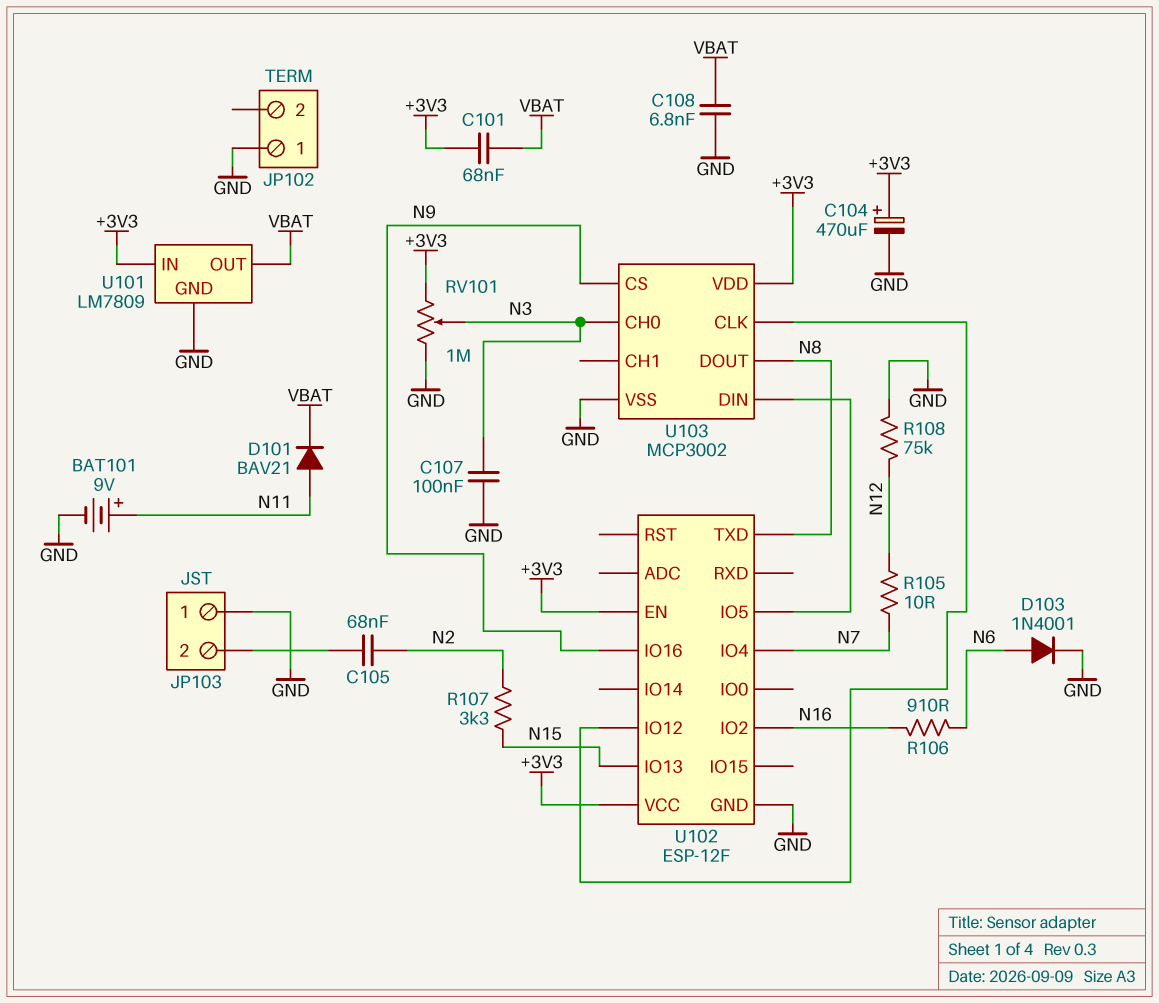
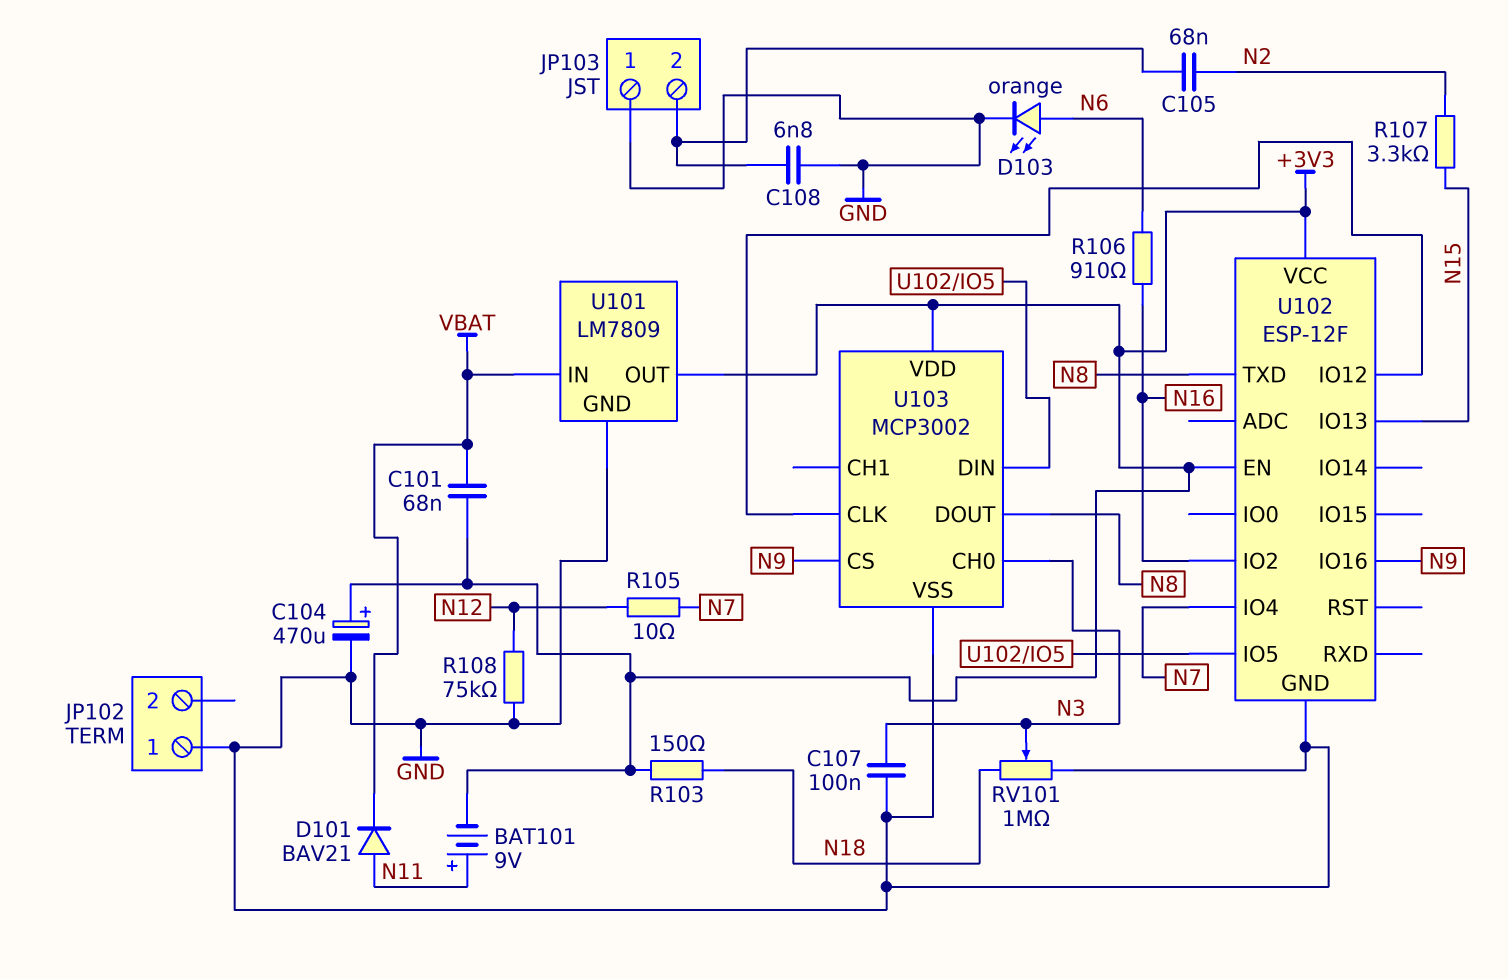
BAT101: 9V (plus N11, minus GND) -> 9V (plus N11, minus +3V3)
C108: 6.8nF (GND, VBAT) -> 6.8nF (GND, JP103/2)
D103: diode 1N4001 (A N6, K GND) -> LED orange (A N6, K GND)
R103: none -> 150 (+3V3, N18)
RV101: 1M (+3V3, GND, wiper N3) -> 1M (GND, N18, wiper N3)
U101 pin IN: +3V3 -> VBAT
U101 pin OUT: VBAT -> +3V3

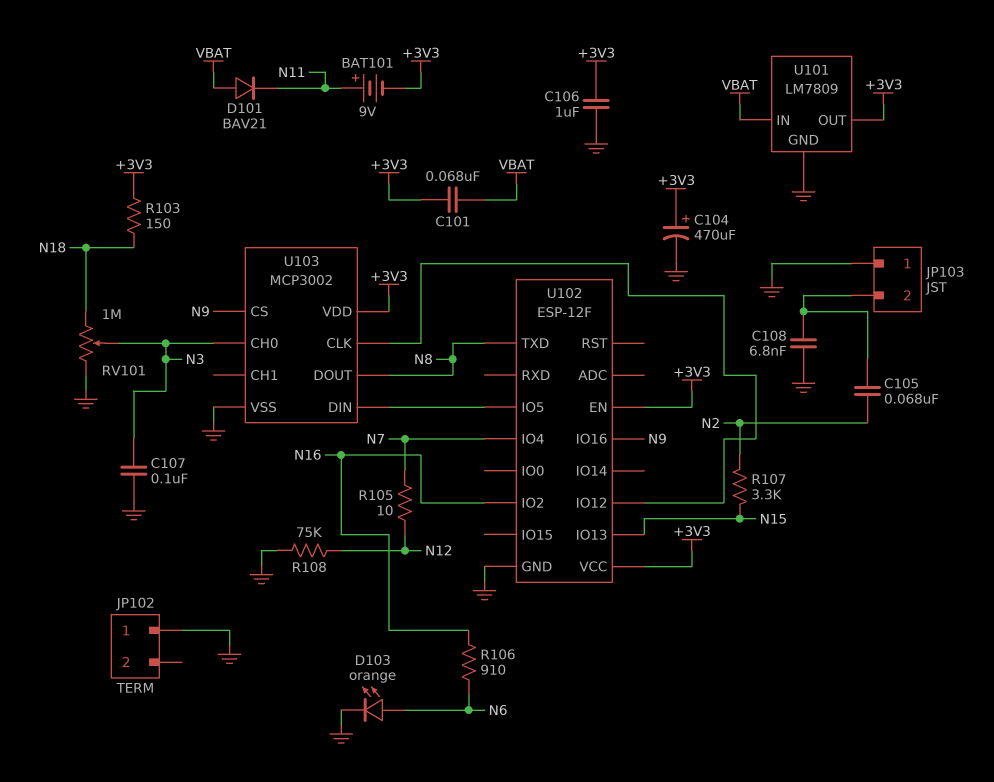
C106: none -> 1uF (+3V3, GND)
D101: diode BAV21 (A N11, K VBAT) -> diode BAV21 (A VBAT, K N11)

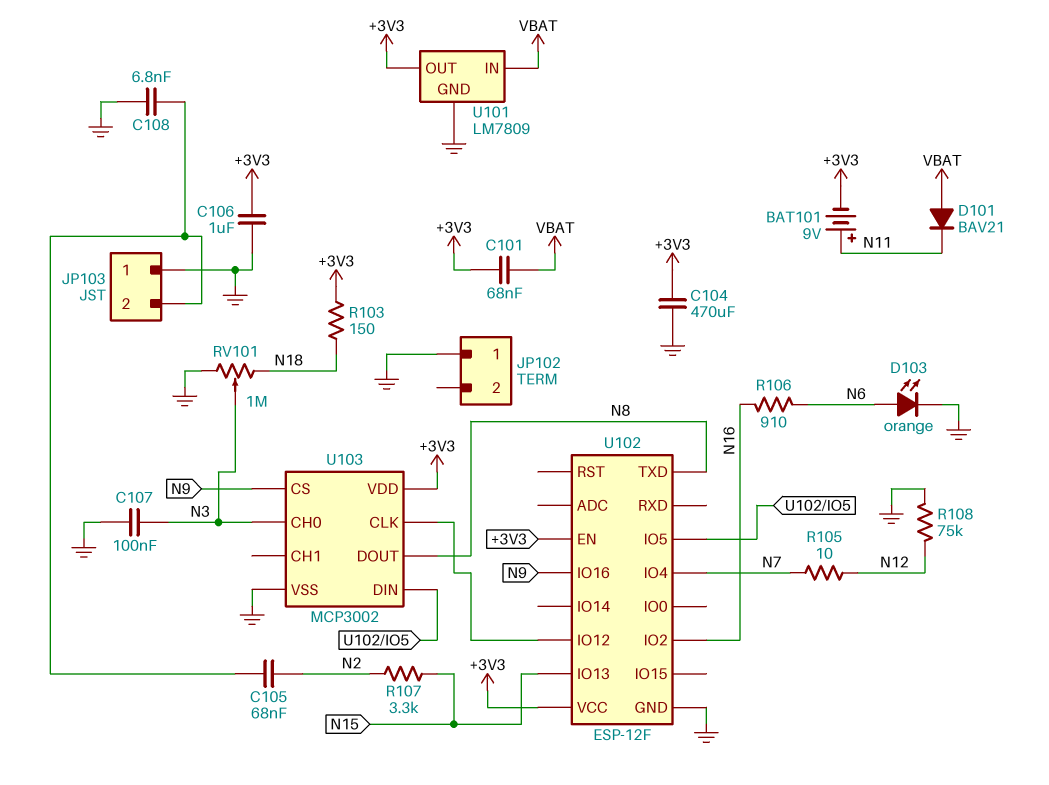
C104: 470uF (plus +3V3, minus GND) -> 470uF (+3V3, GND)

